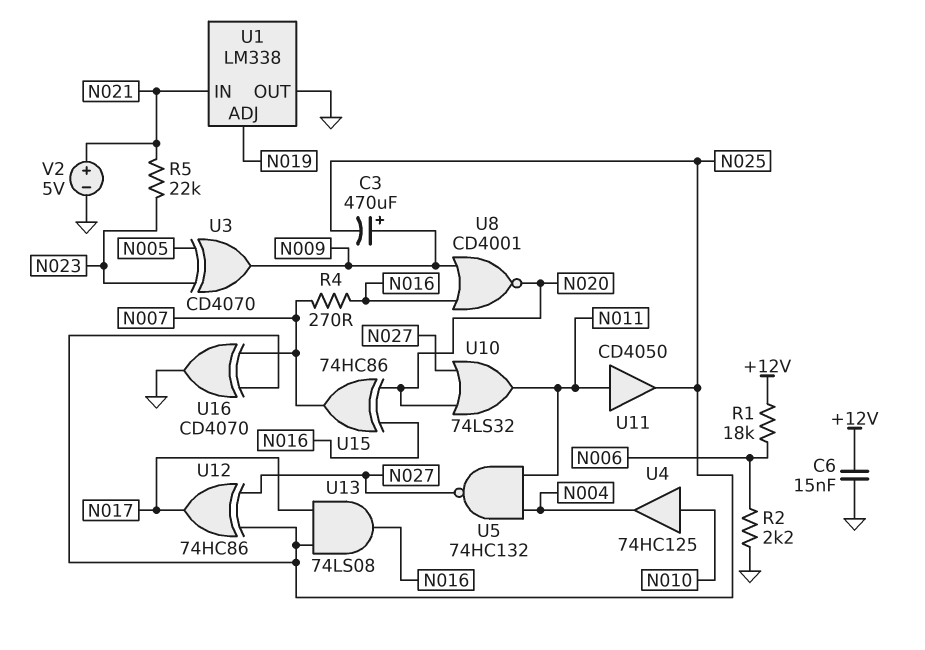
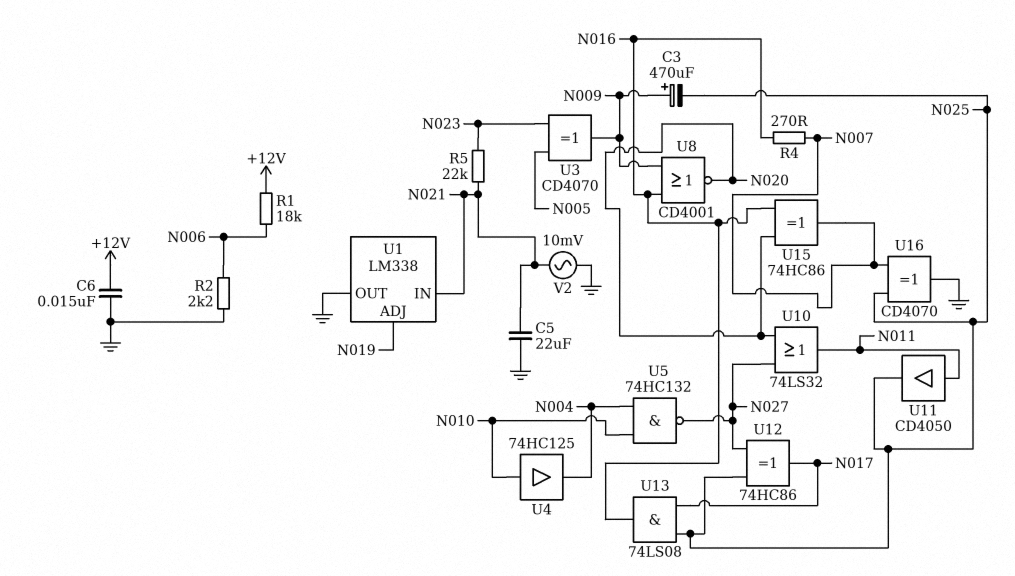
C5: none -> 22uF (GND, N021)
U5: NAND 74HC132 (in N004, in N011, out N027) -> NAND 74HC132 (in N004, in N010, out N027)
V2: 5V (plus N021, minus GND) -> AC 10mV (GND, N021)

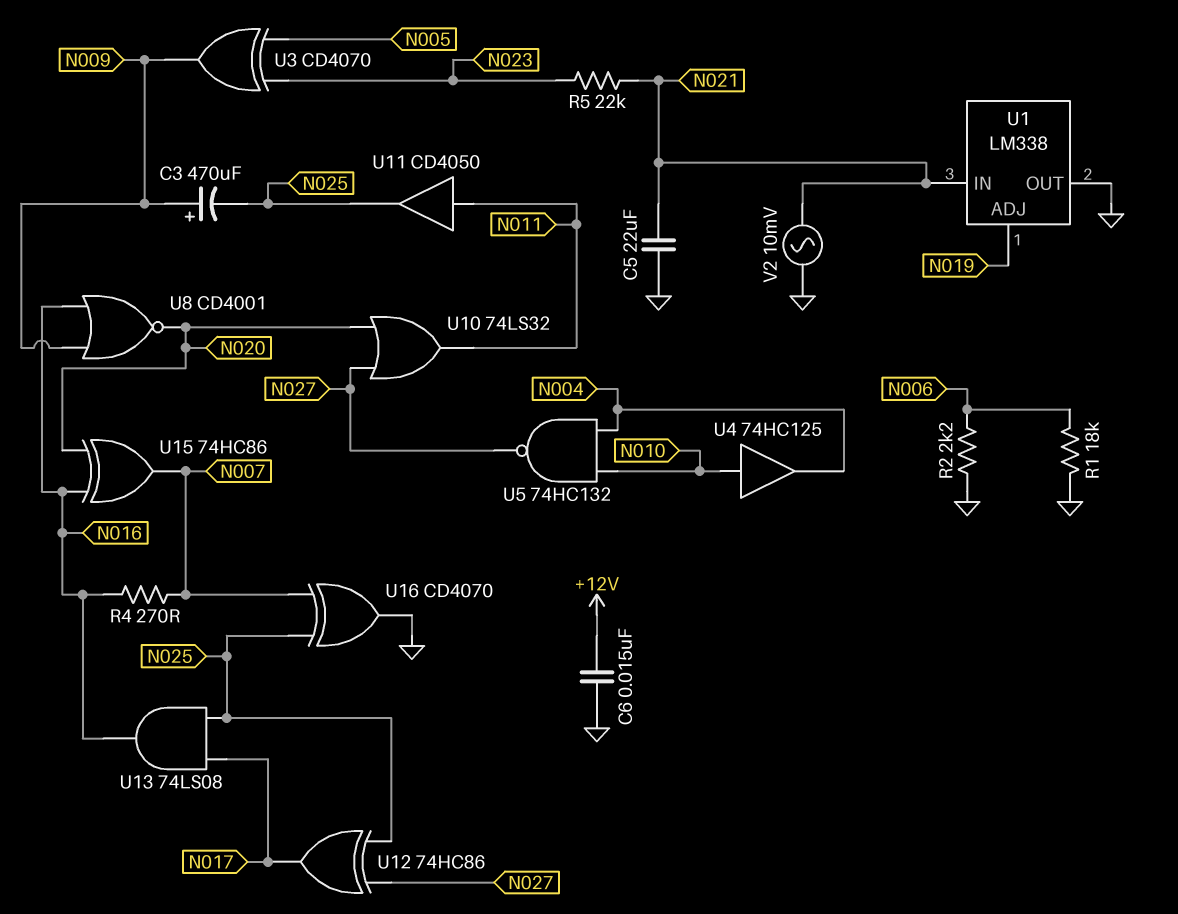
R1: 18k (+12V, N006) -> 18k (GND, N006)

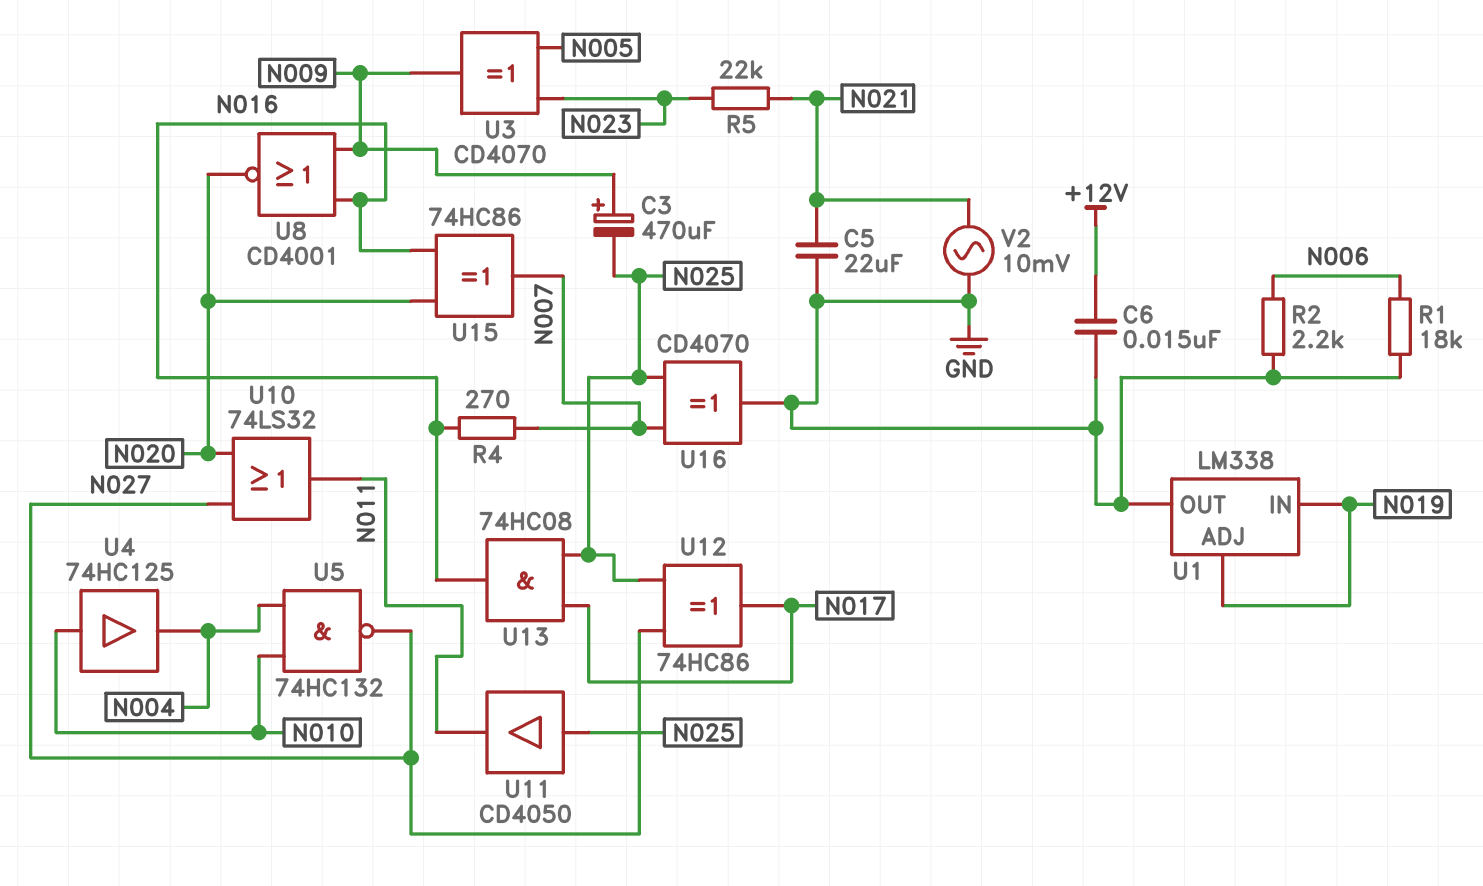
U1 pin IN: N021 -> N019
U11: buffer CD4050 (in N011, out N025) -> buffer CD4050 (in N025, out N011)
U13: AND 74LS08 (in N017, in N025, out N016) -> AND 74HC08 (in N017, in N025, out N016)

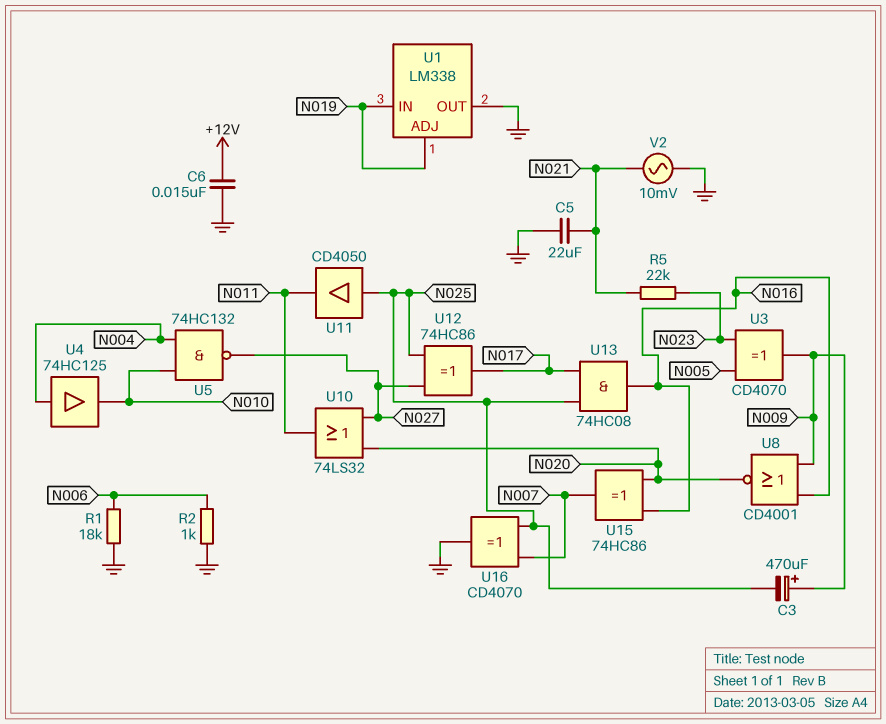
R2: 2.2k (GND, N006) -> 1k (GND, N006)
R4: 270 (N007, N016) -> none
U4: buffer 74HC125 (in N010, out N004) -> buffer 74HC125 (in N004, out N010)

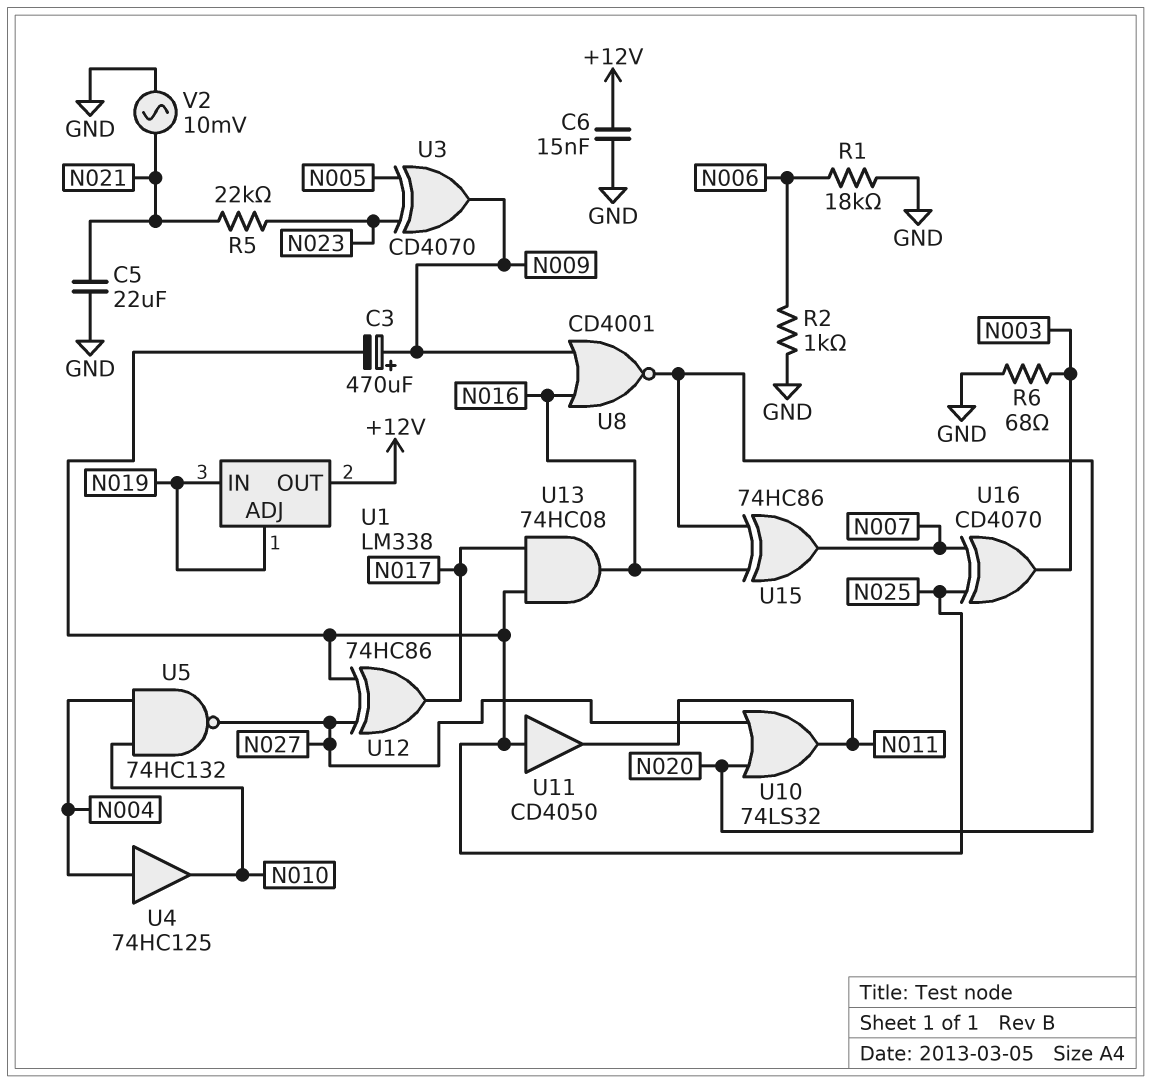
R6: none -> 68 (GND, N003)
U1 pin OUT: GND -> +12V
U16: XOR CD4070 (in N007, in N025, out GND) -> XOR CD4070 (in N007, in N025, out N003)

